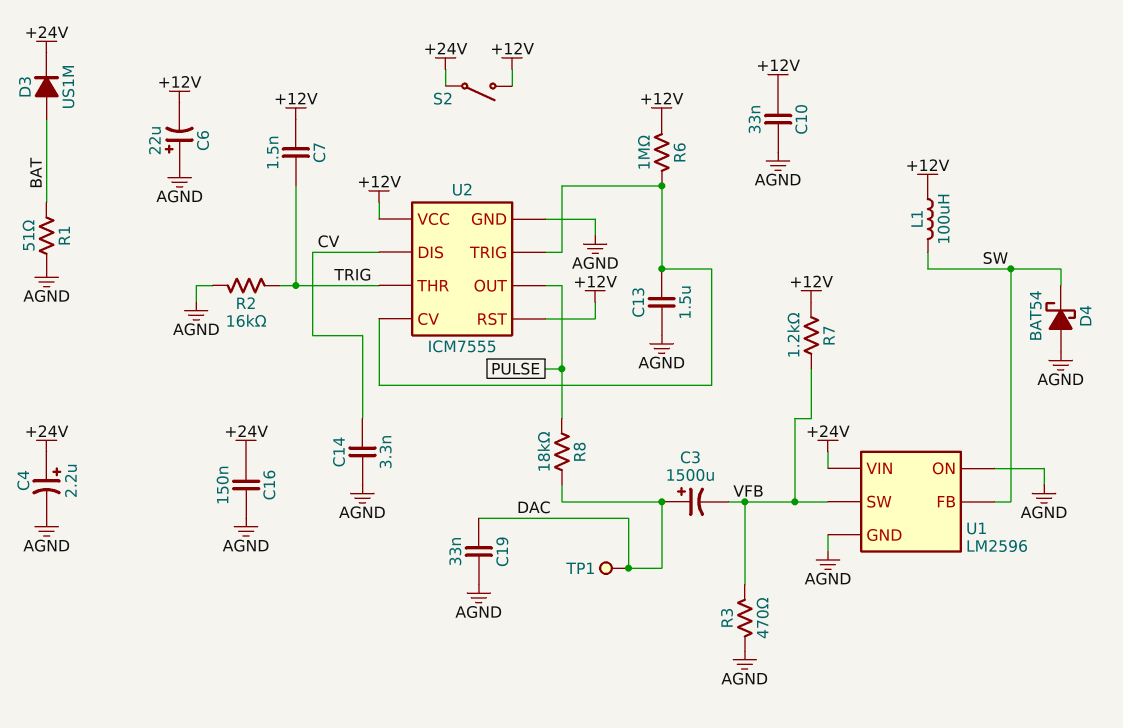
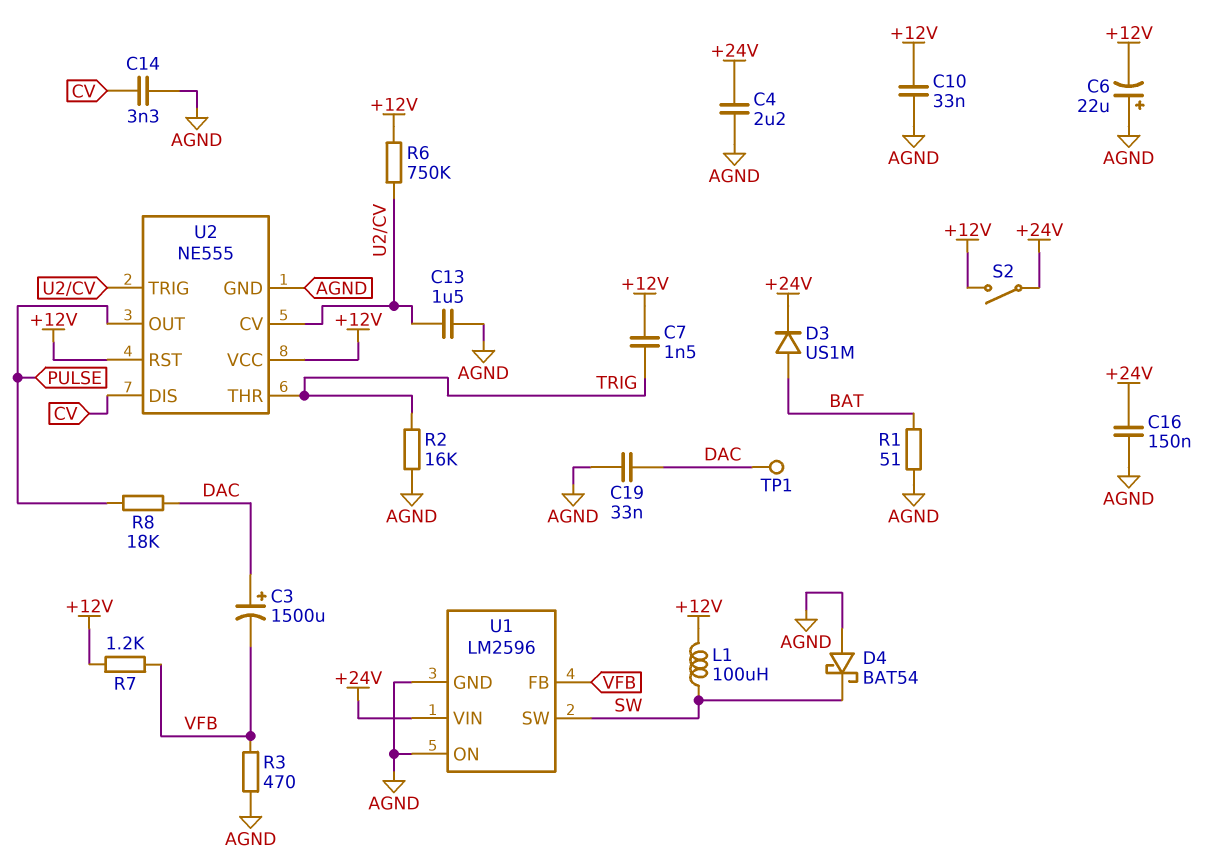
C4: 2.2uF (plus +24V, minus AGND) -> 2.2uF (+24V, AGND)
R6: 1M (+12V, U2/CV) -> 750k (+12V, U2/CV)
U1 pin FB: SW -> VFB
U1 pin SW: VFB -> SW
U2: ICM7555 -> NE555

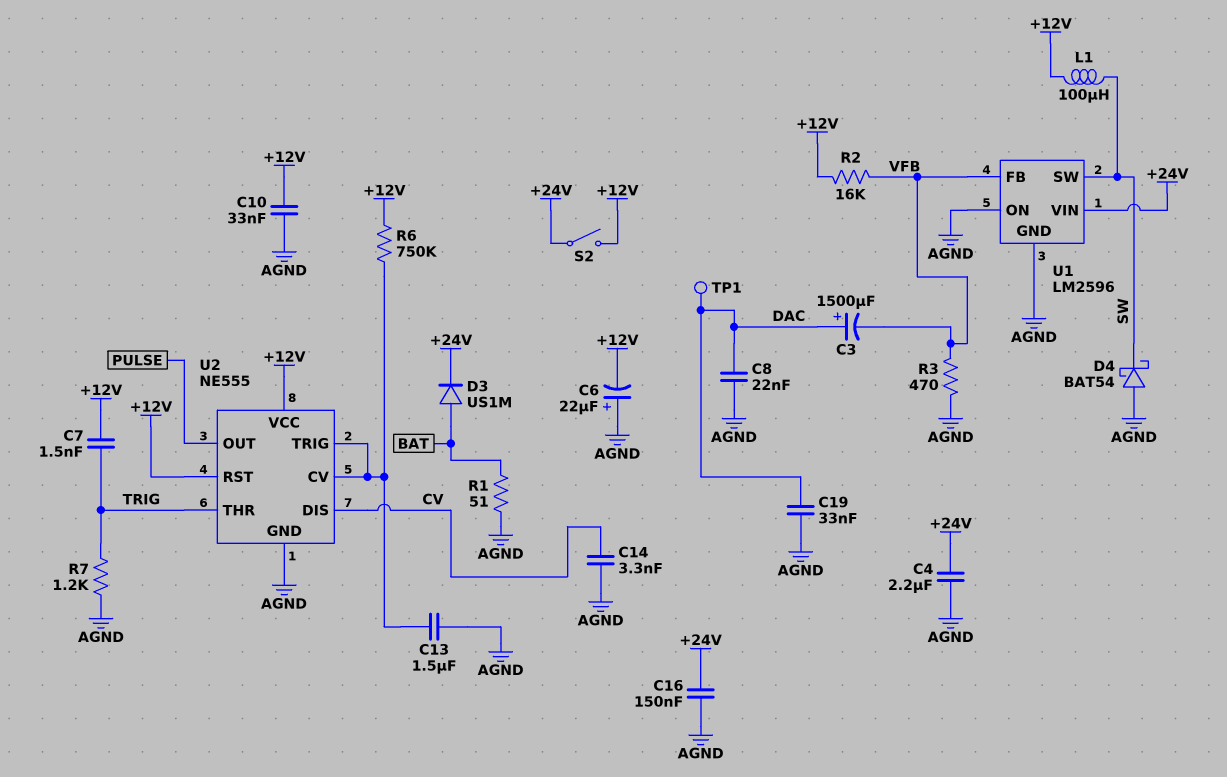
C8: none -> 22nF (AGND, DAC)
R2: 16k (AGND, TRIG) -> 16k (+12V, VFB)
R7: 1.2k (+12V, VFB) -> 1.2k (AGND, TRIG)
R8: 18k (DAC, PULSE) -> none

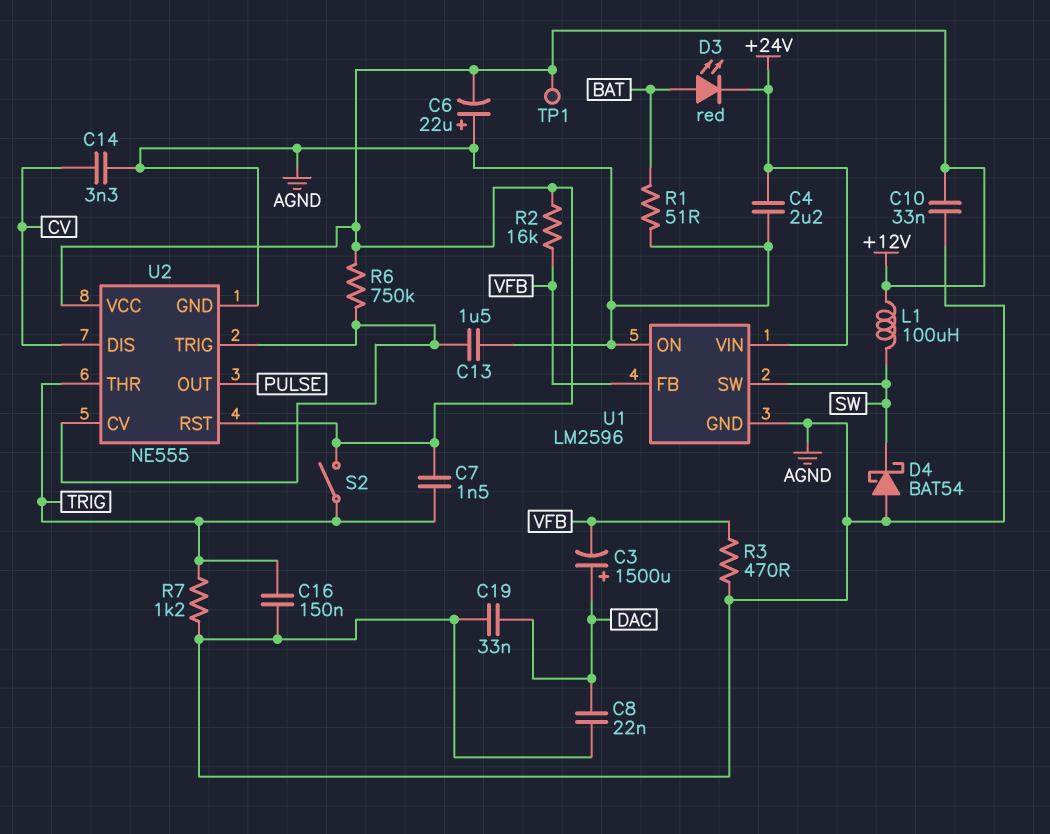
C16: 150nF (+24V, AGND) -> 150nF (AGND, TRIG)
D3: diode US1M (A BAT, K +24V) -> LED red (A BAT, K +24V)
S2: switch (+12V, +24V) -> switch (+12V, TRIG)
TP1: test point (DAC) -> test point (+12V)

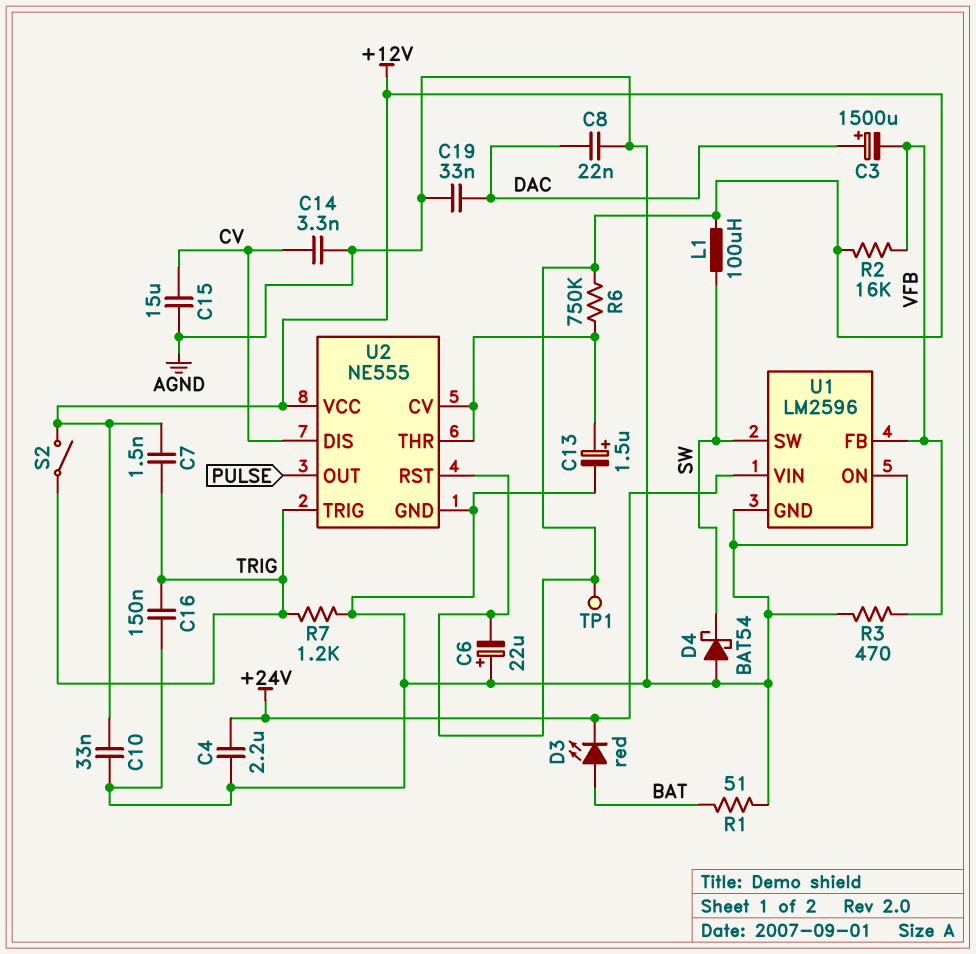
C13: 1.5uF (AGND, U2/CV) -> 1.5uF (plus U2/CV, minus AGND)
C15: none -> 15uF (AGND, CV)
U2 pin THR: TRIG -> U2/CV
U2 pin TRIG: U2/CV -> TRIG

